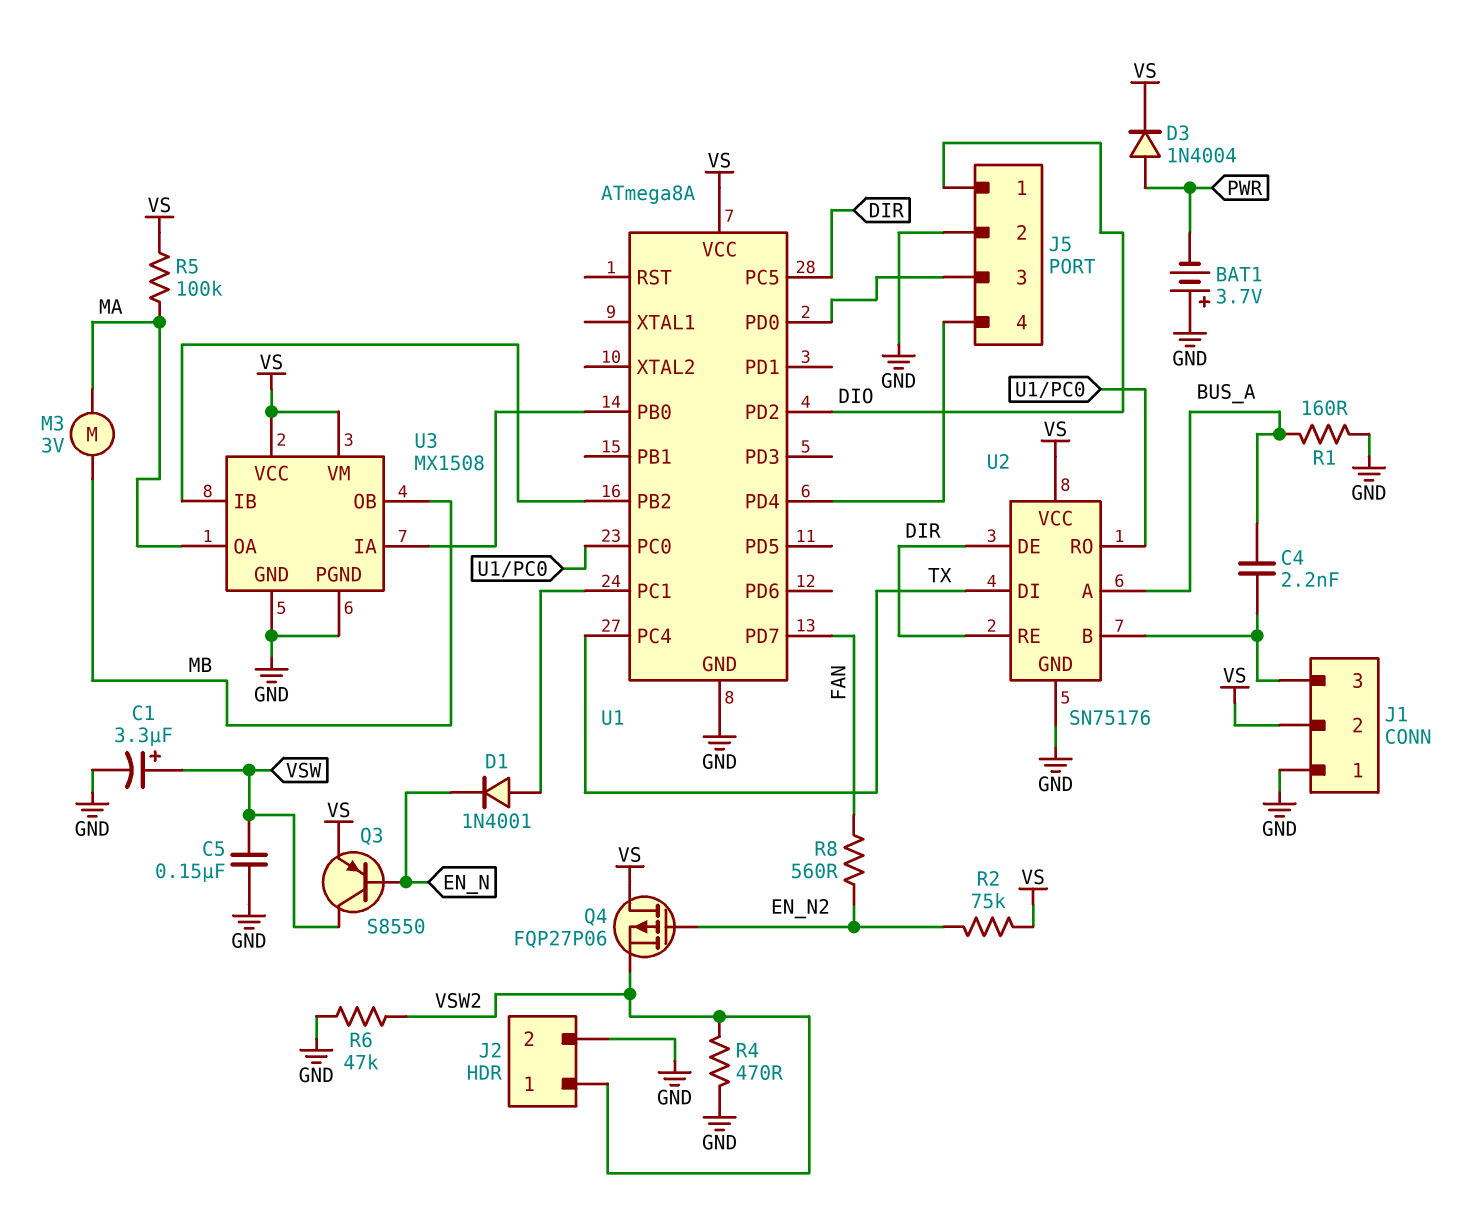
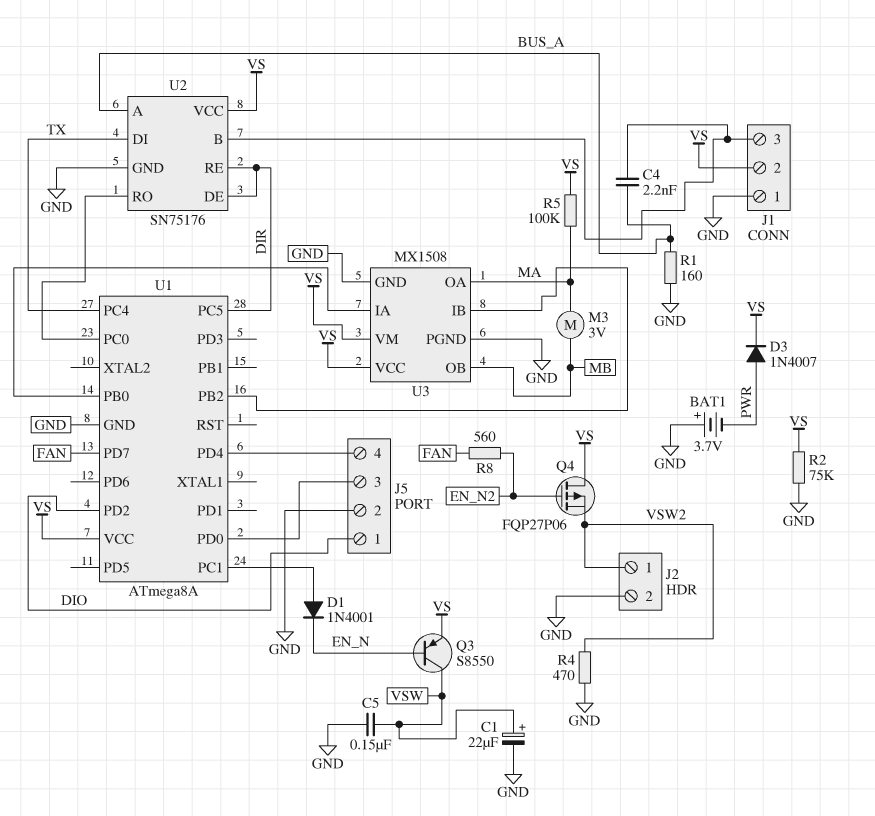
C1: 3.3uF (plus VSW, minus GND) -> 22uF (plus VSW, minus GND)
D3: diode 1N4004 (A PWR, K VS) -> diode 1N4007 (A PWR, K VS)
R2: 75k (EN_N2, VS) -> 75k (GND, VS)
R6: 47k (GND, VSW2) -> none

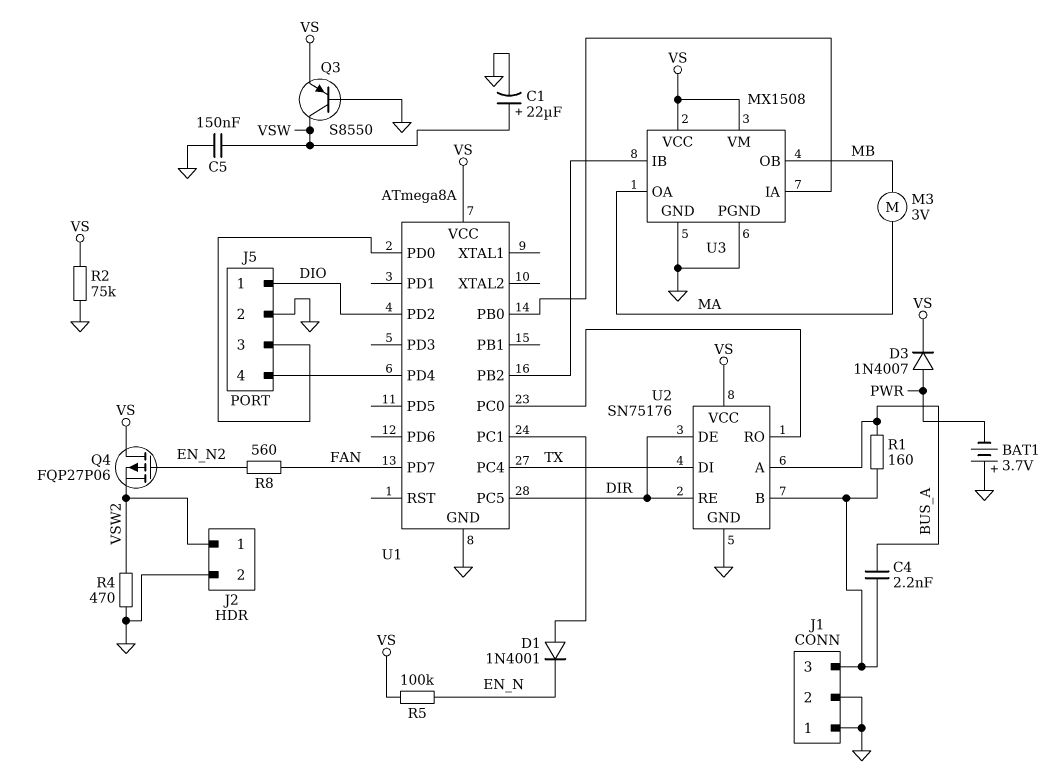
J1 pin 2: VS -> GND
Q3: PNP S8550 (B EN_N, C VSW, E VS) -> PNP S8550 (B GND, C VSW, E VS)
R1: 160 (BUS_A, GND) -> 160 (BUS_A, J1/3)
R5: 100k (MA, VS) -> 100k (EN_N, VS)

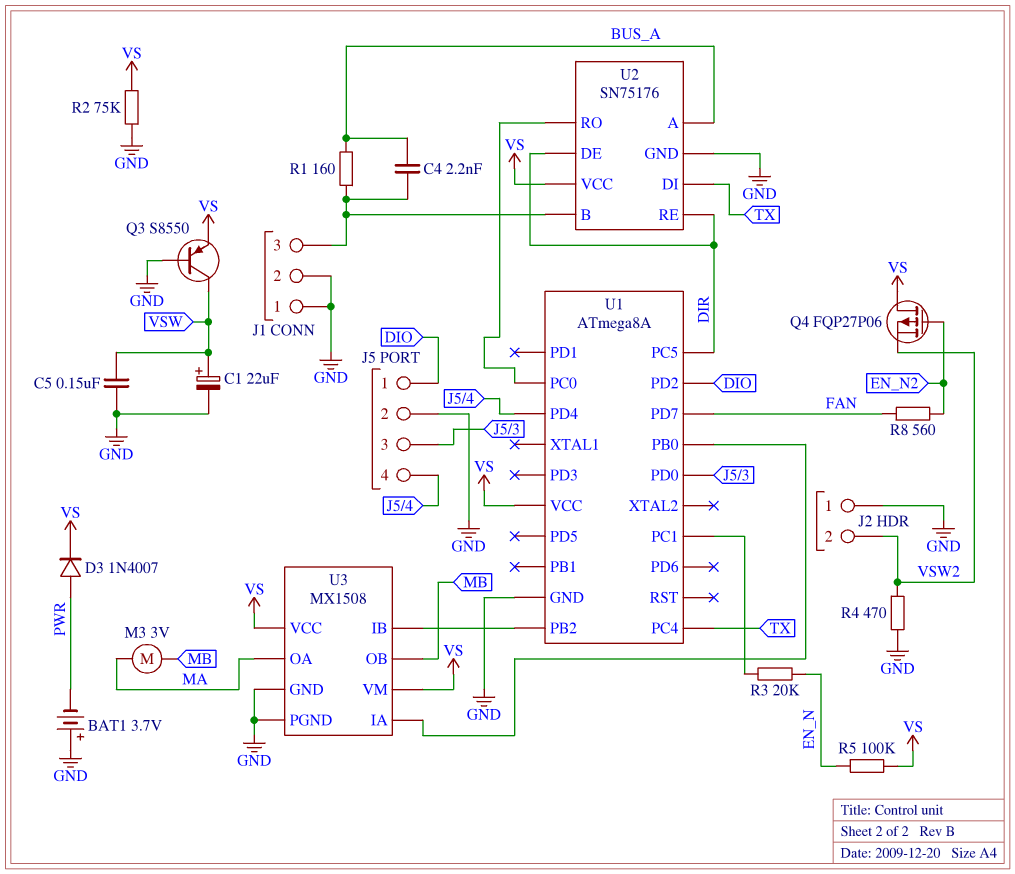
D1: diode 1N4001 (A U1/PC1, K EN_N) -> none
J2 pin 1: VSW2 -> GND
J2 pin 2: GND -> VSW2
R3: none -> 20k (EN_N, U1/PC1)

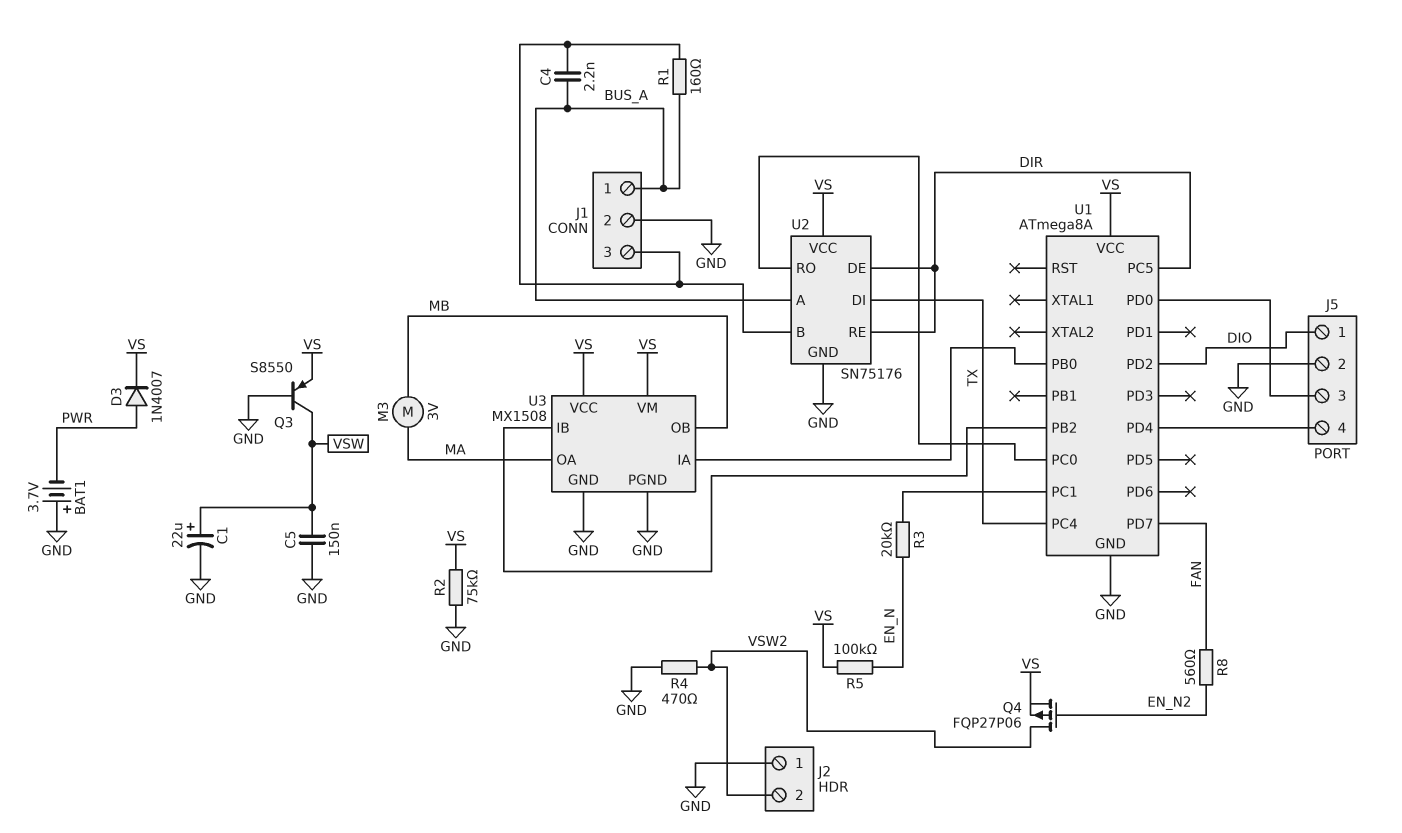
J1 pin 1: GND -> BUS_A
Q4: PMOS FQP27P06 (G EN_N2, D VS, S VSW2) -> PMOS FQP27P06 (G EN_N2, D VSW2, S VS)

